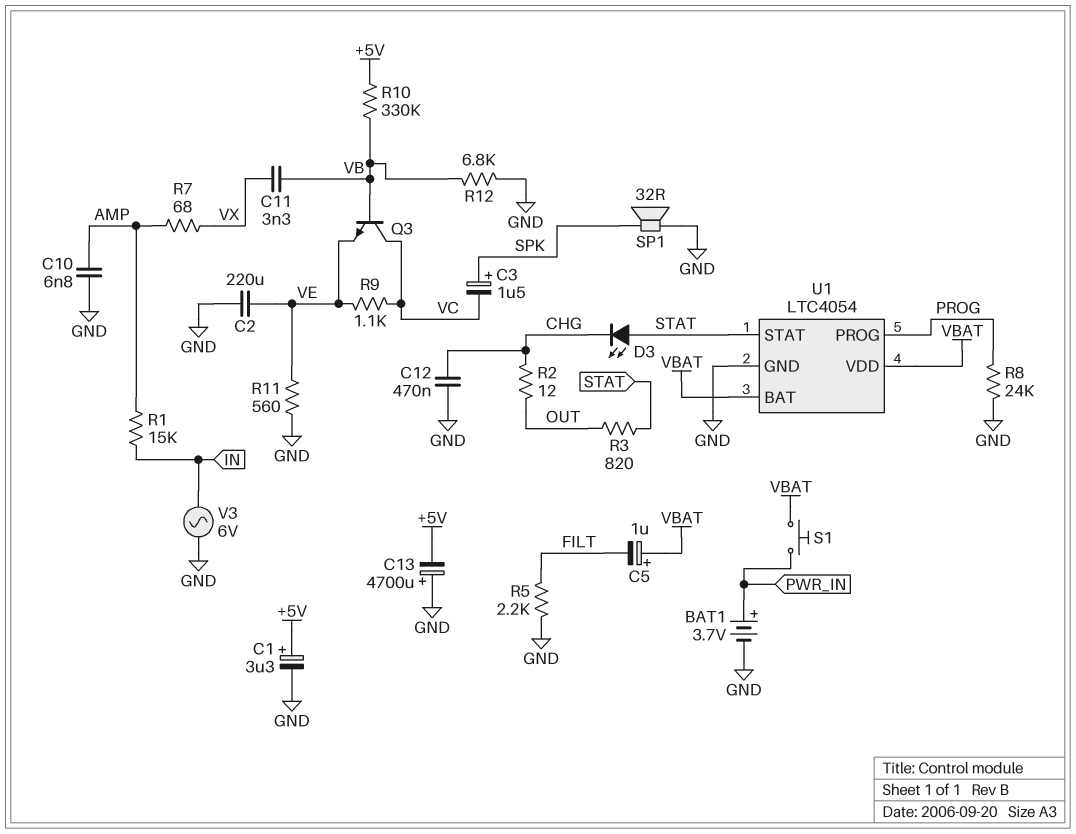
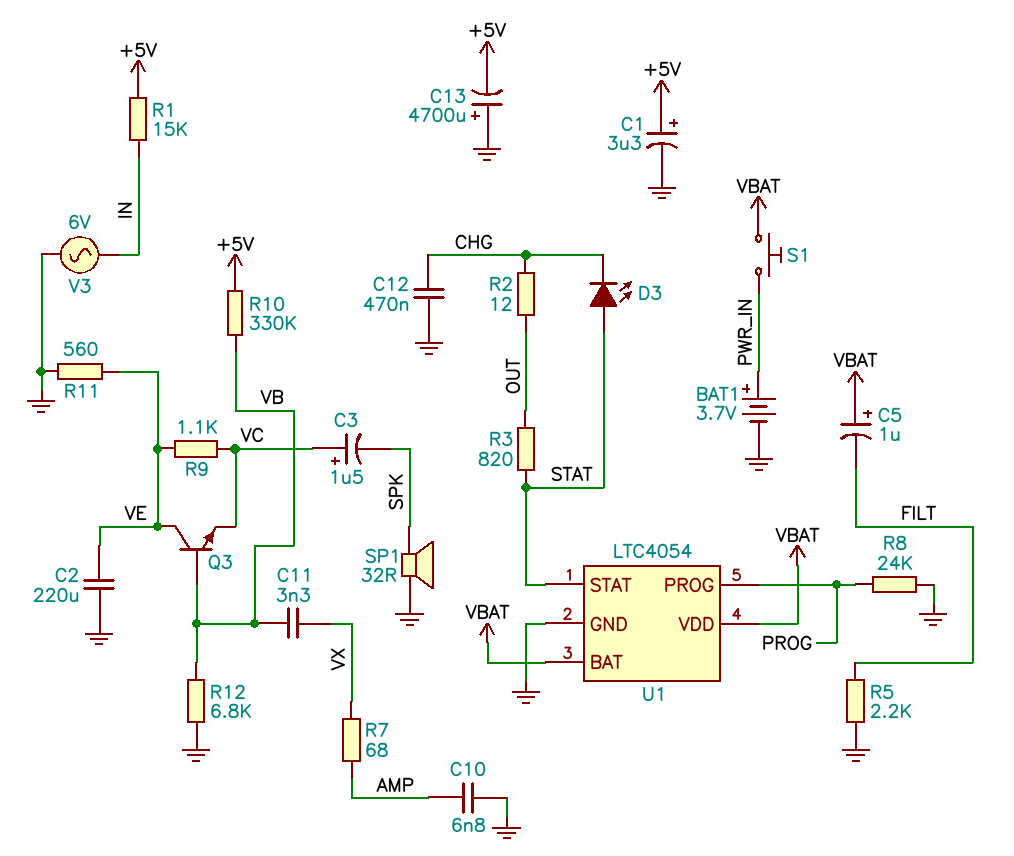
C3: 1.5uF (plus SPK, minus VC) -> 1.5uF (plus VC, minus SPK)
Q3: NPN (B VB, C VC, E VE) -> NPN (B VB, C VE, E VC)
R1: 15k (AMP, IN) -> 15k (+5V, IN)

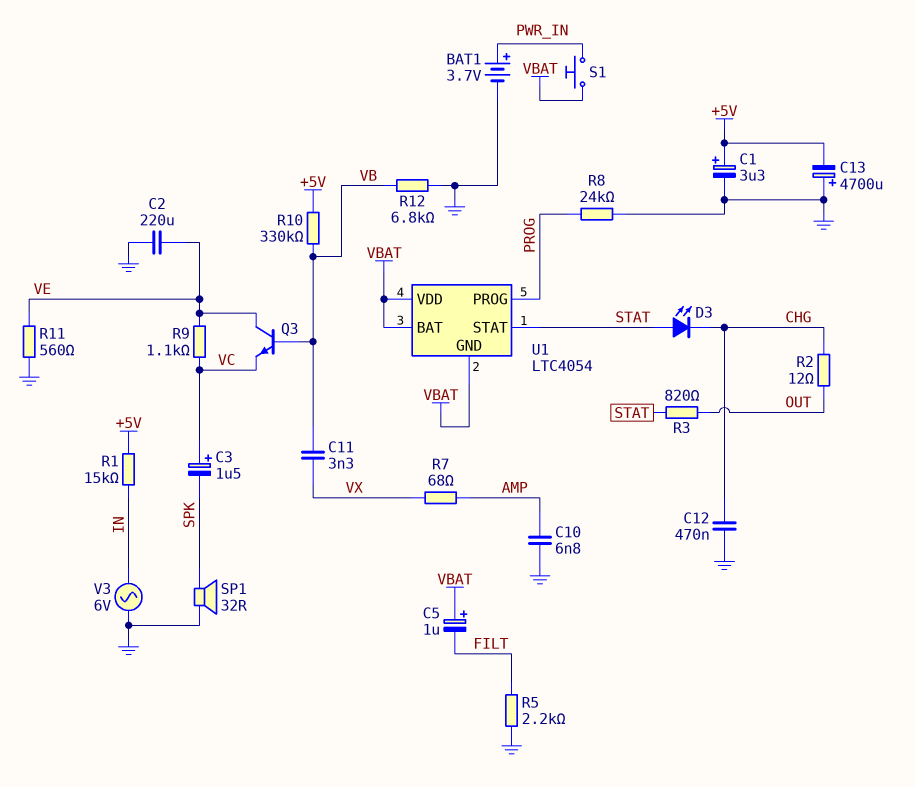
U1 pin GND: GND -> VBAT

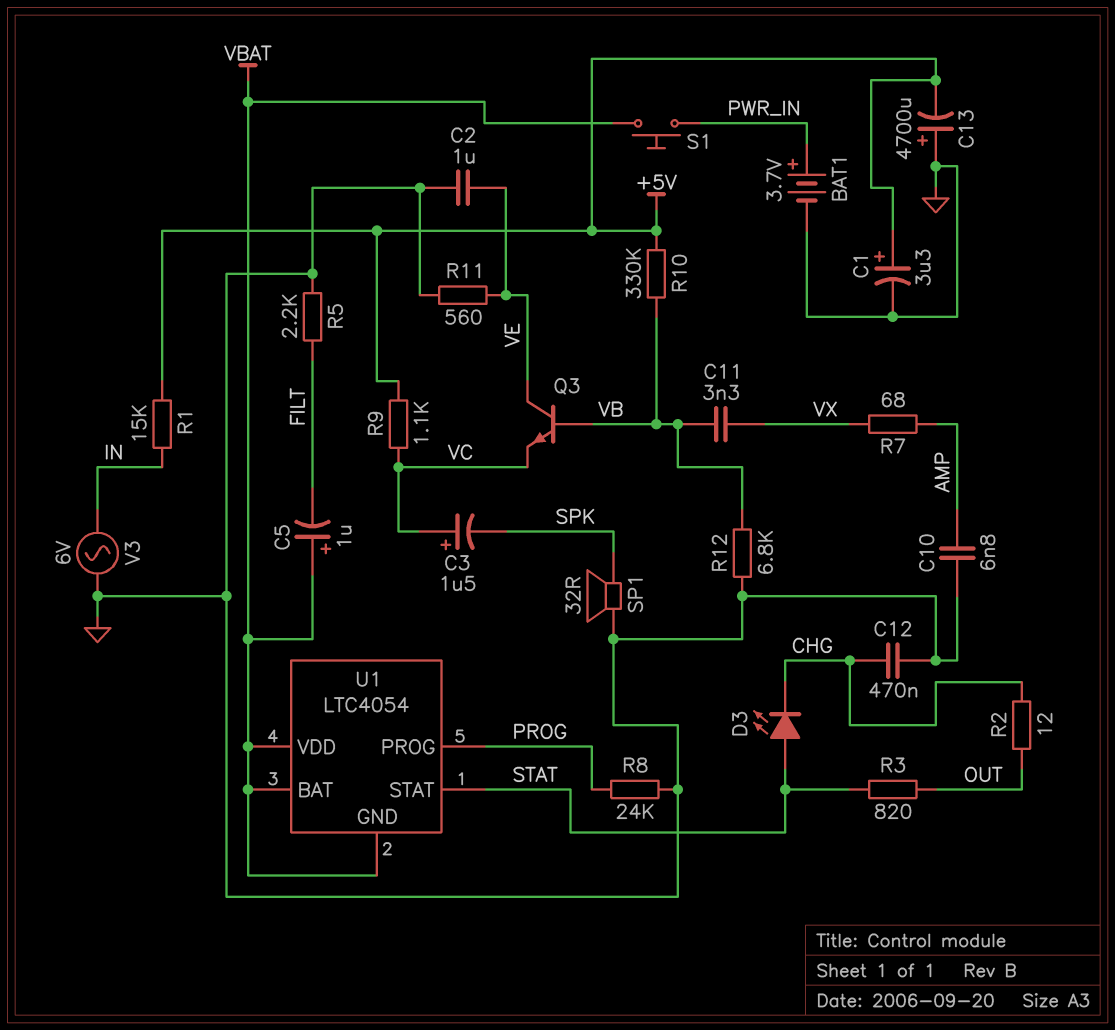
C2: 220uF (GND, VE) -> 1uF (GND, VE)
R9: 1.1k (VC, VE) -> 1.1k (+5V, VC)

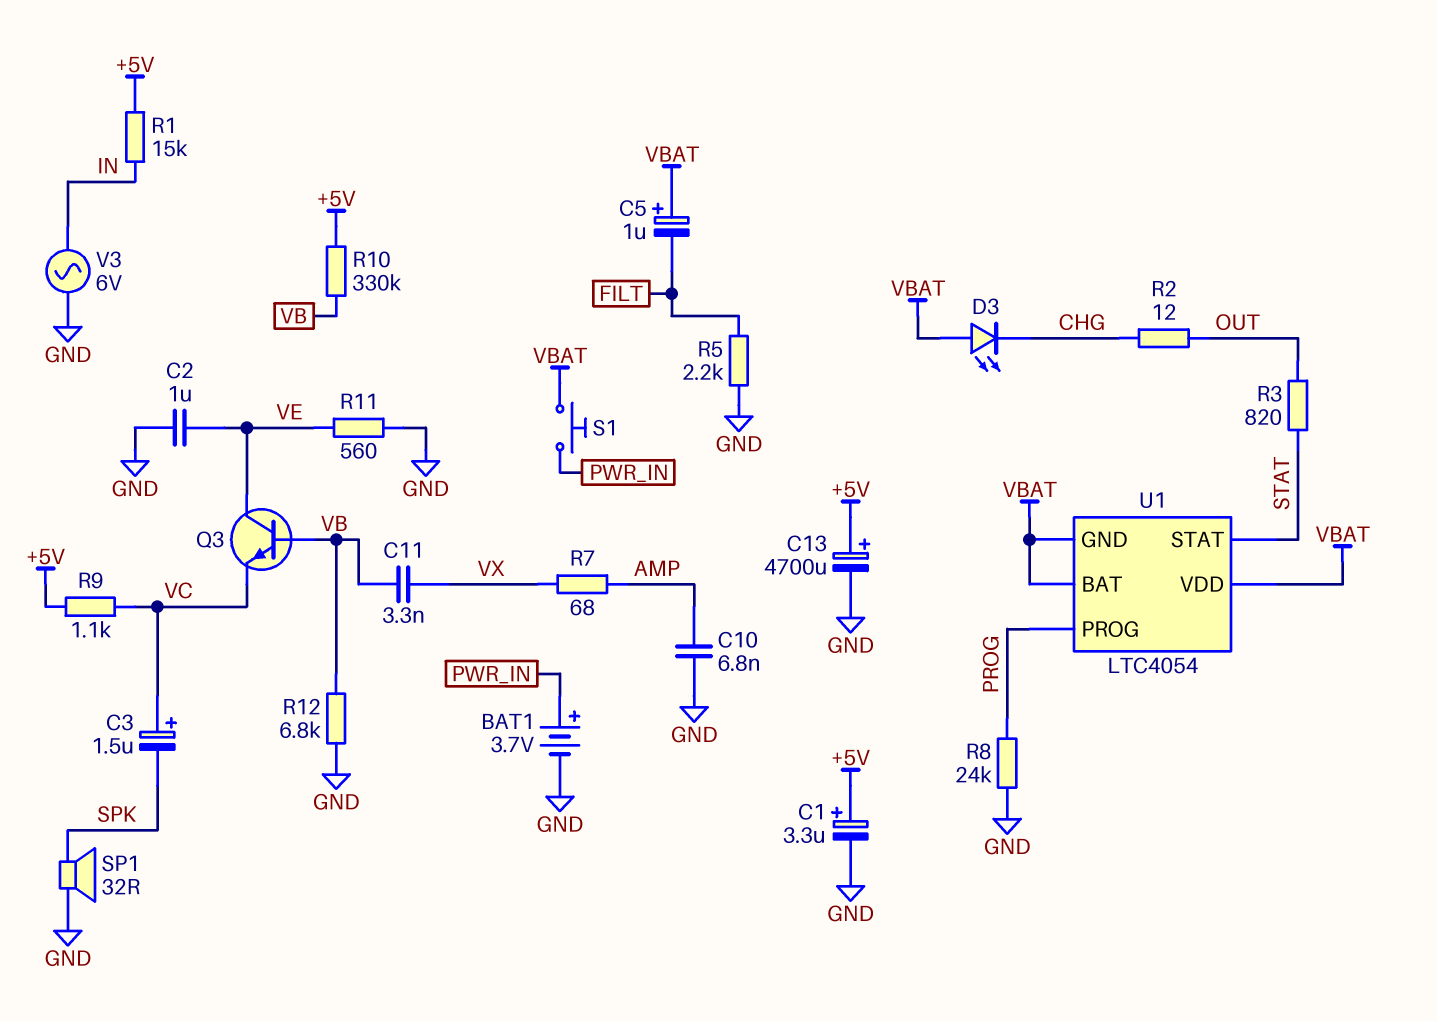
C12: 470nF (CHG, GND) -> none
C13: 4700uF (plus GND, minus +5V) -> 4700uF (plus +5V, minus GND)
D3: LED (A STAT, K CHG) -> LED (A VBAT, K CHG)

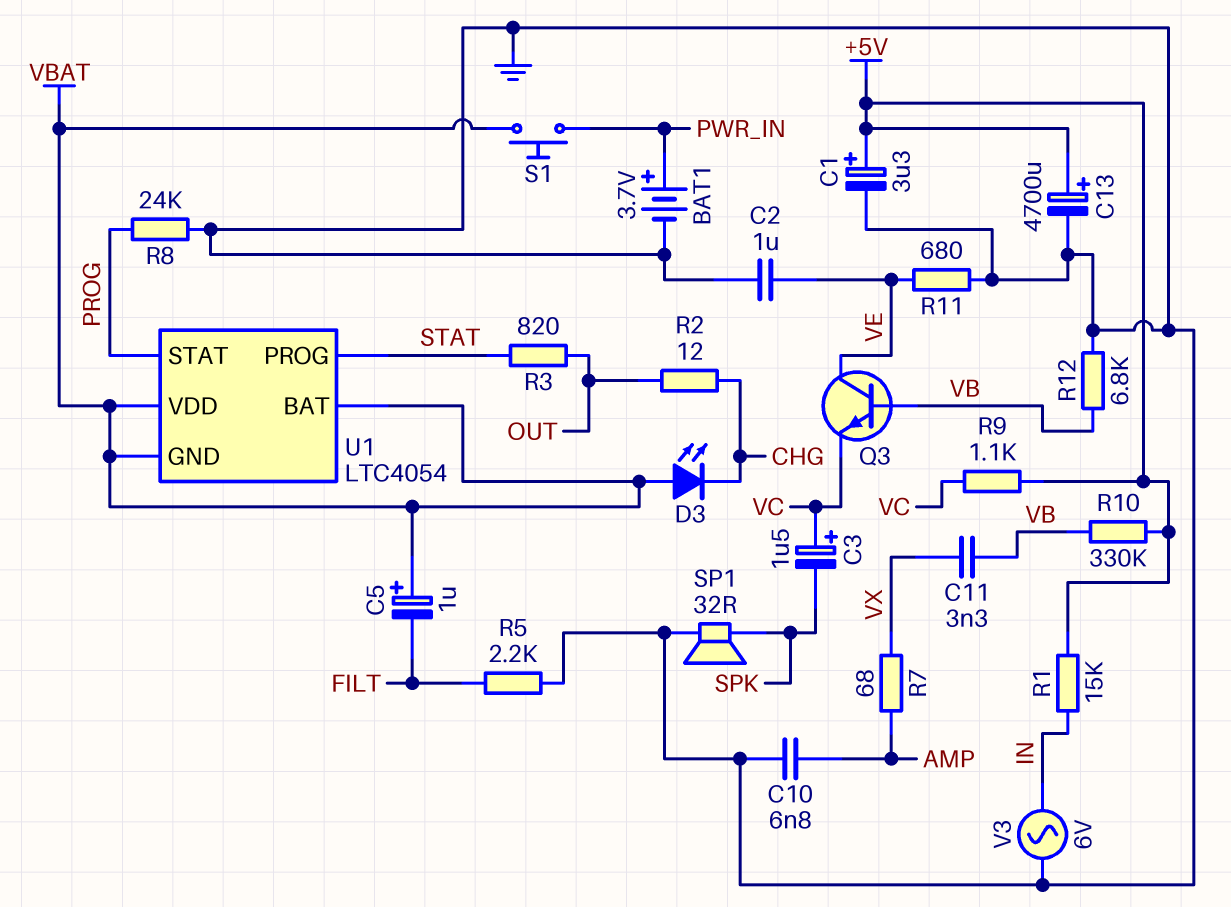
R11: 560 (GND, VE) -> 680 (GND, VE)
U1 pin PROG: PROG -> STAT
U1 pin STAT: STAT -> PROG

